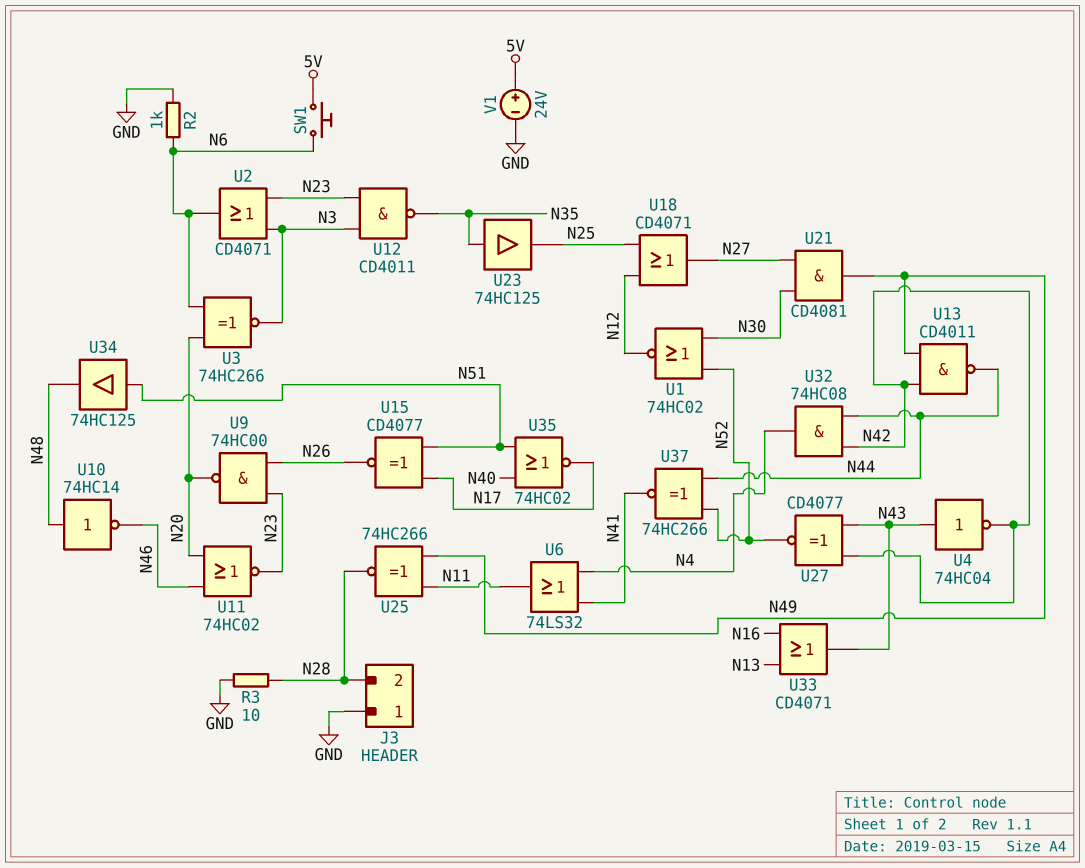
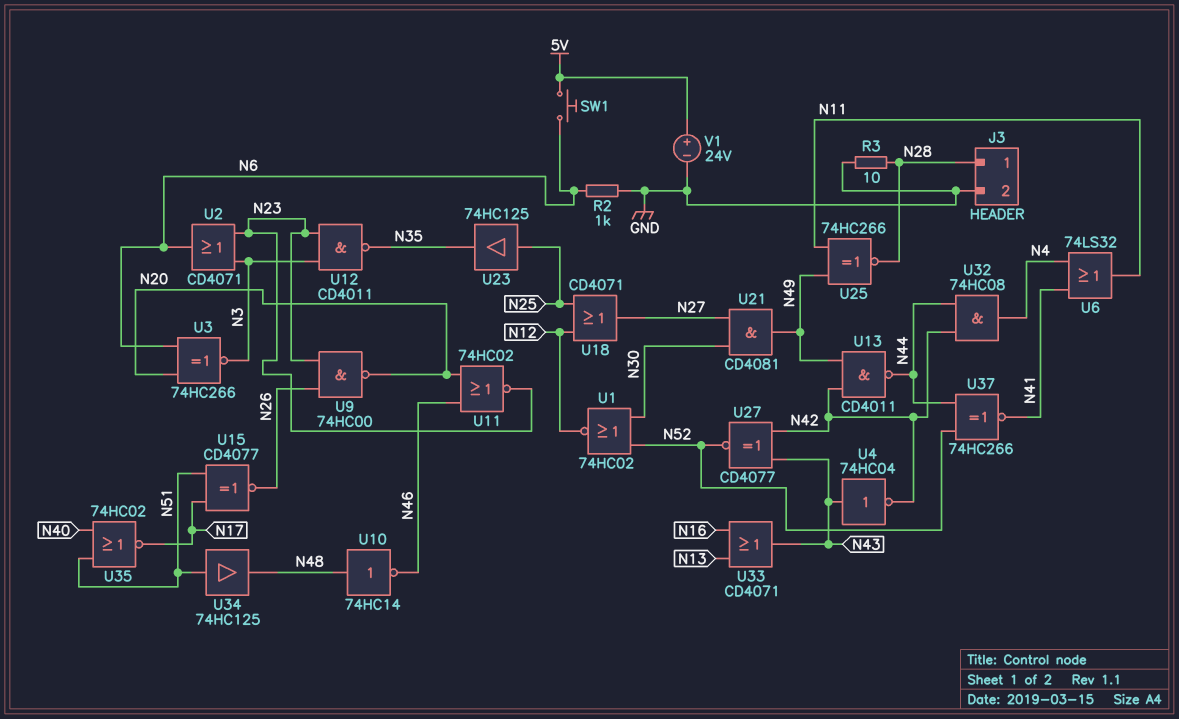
J3 pin 1: GND -> N28
J3 pin 2: N28 -> GND
U23: buffer 74HC125 (in N35, out N25) -> buffer 74HC125 (in N25, out N35)

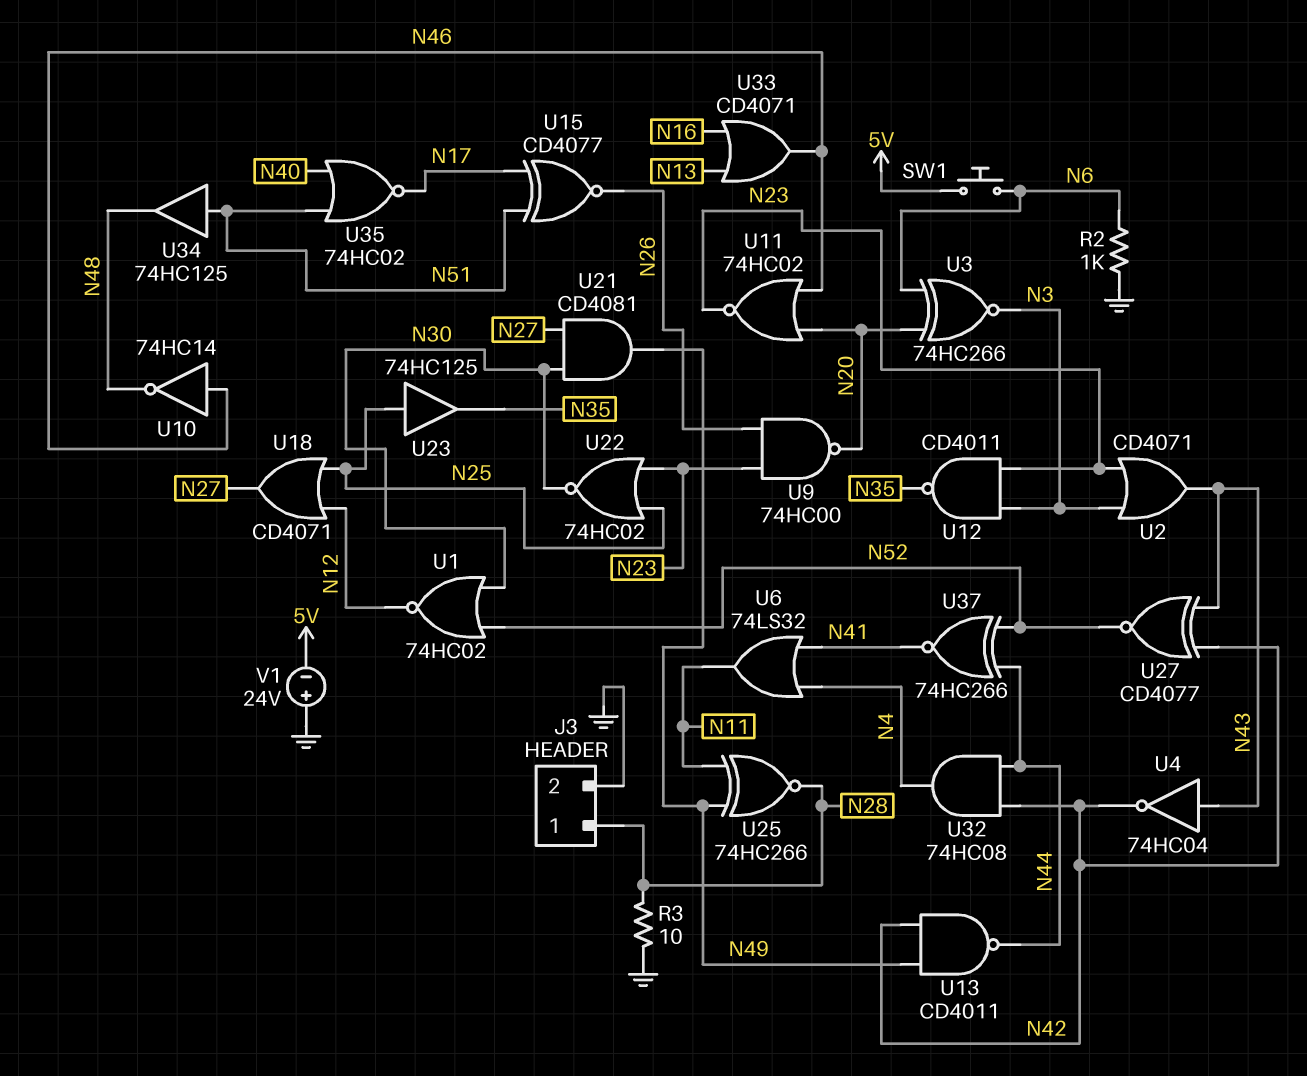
U2: OR CD4071 (in N3, in N23, out N6) -> OR CD4071 (in N3, in N23, out N43)
U10: NOT 74HC14 (in N48, out N46) -> NOT 74HC14 (in N46, out N48)
U22: none -> NOR 74HC02 (in N23, in N25, out N30)
U33: OR CD4071 (in N13, in N16, out N43) -> OR CD4071 (in N13, in N16, out N46)
V1: 24V (plus 5V, minus GND) -> 24V (plus GND, minus 5V)

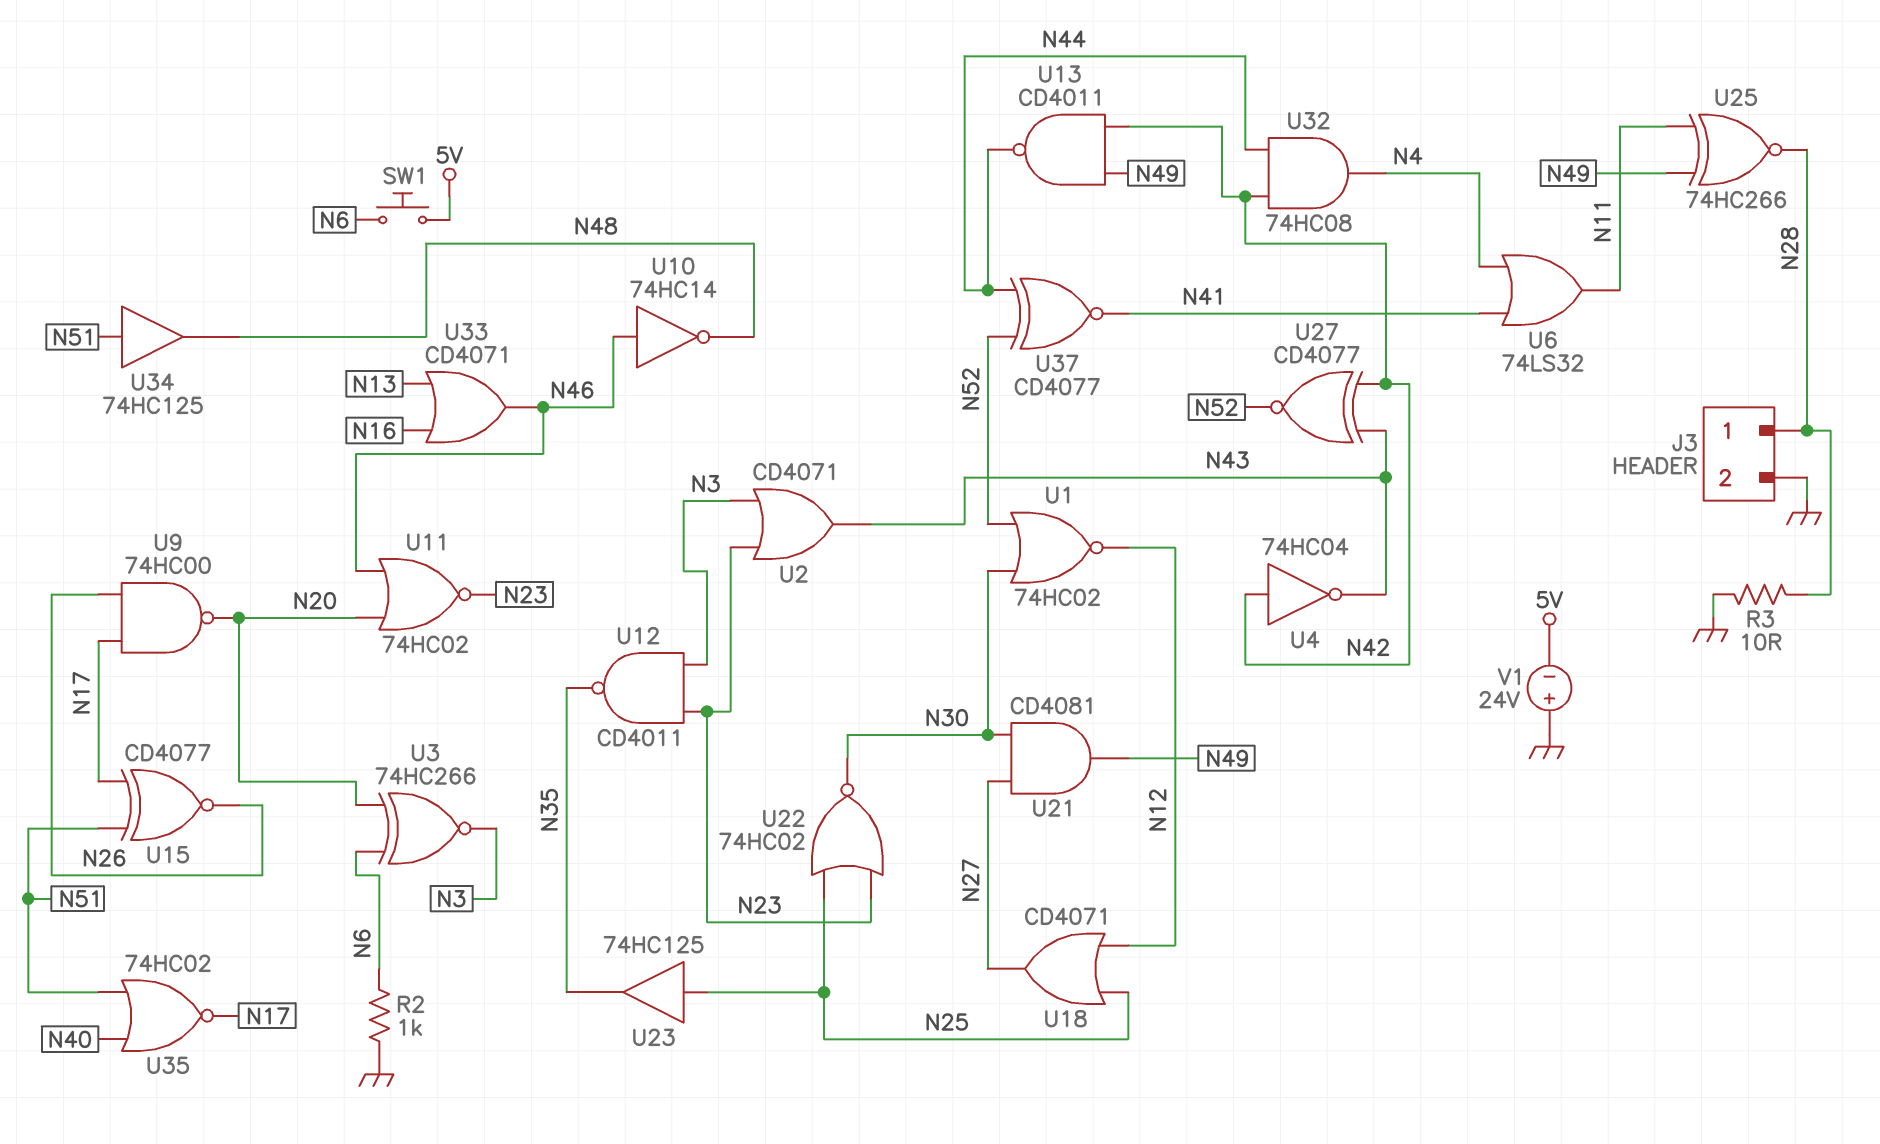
U4: NOT 74HC04 (in N43, out N42) -> NOT 74HC04 (in N42, out N43)
U9: NAND 74HC00 (in N23, in N26, out N20) -> NAND 74HC00 (in N17, in N26, out N20)
U37: XNOR 74HC266 (in N44, in N52, out N41) -> XNOR CD4077 (in N44, in N52, out N41)

